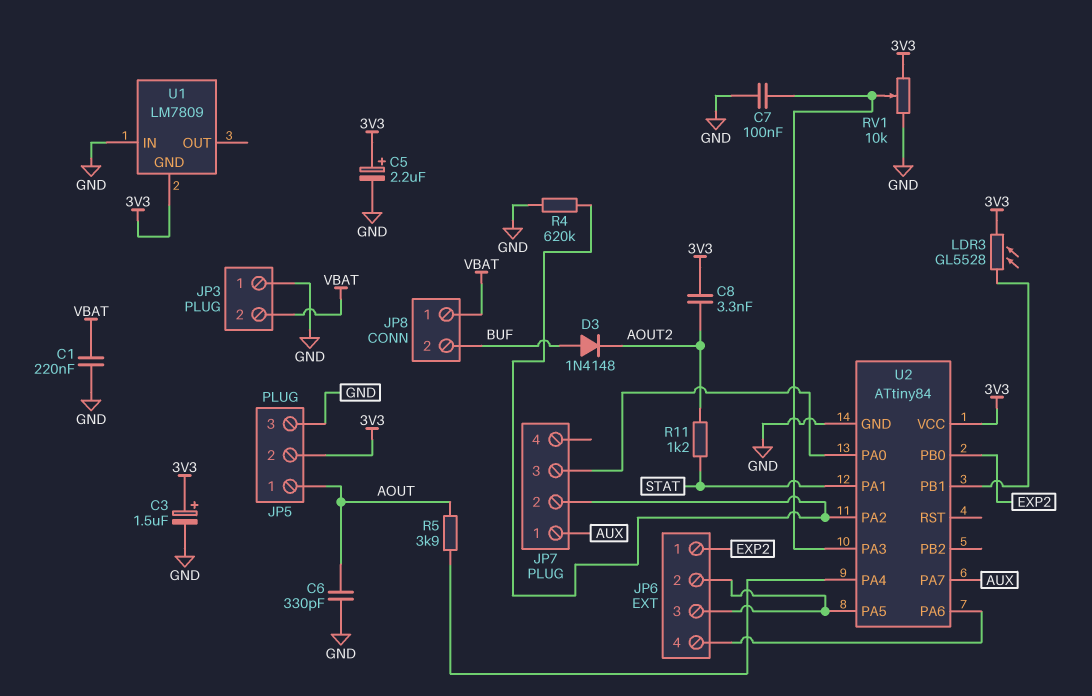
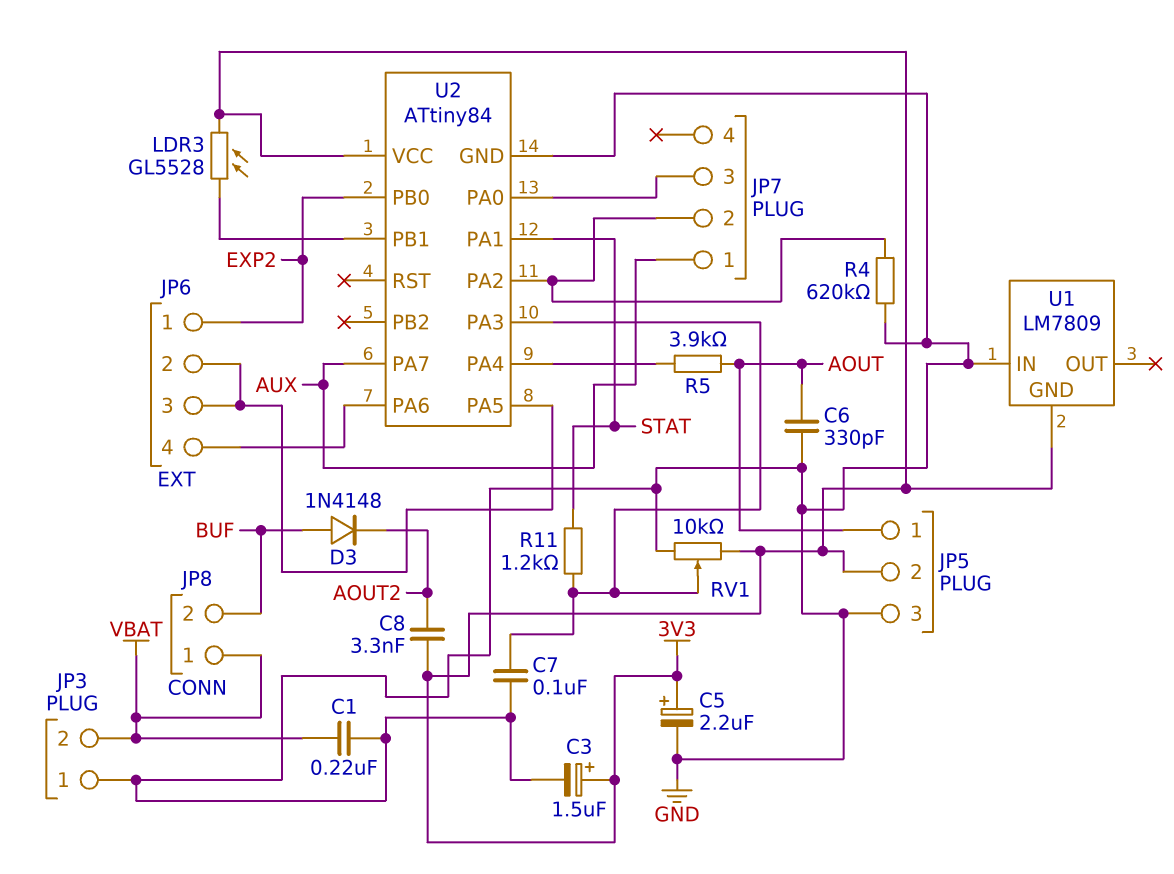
R11: 1.2k (AOUT2, STAT) -> 1.2k (STAT, U2/PA3)

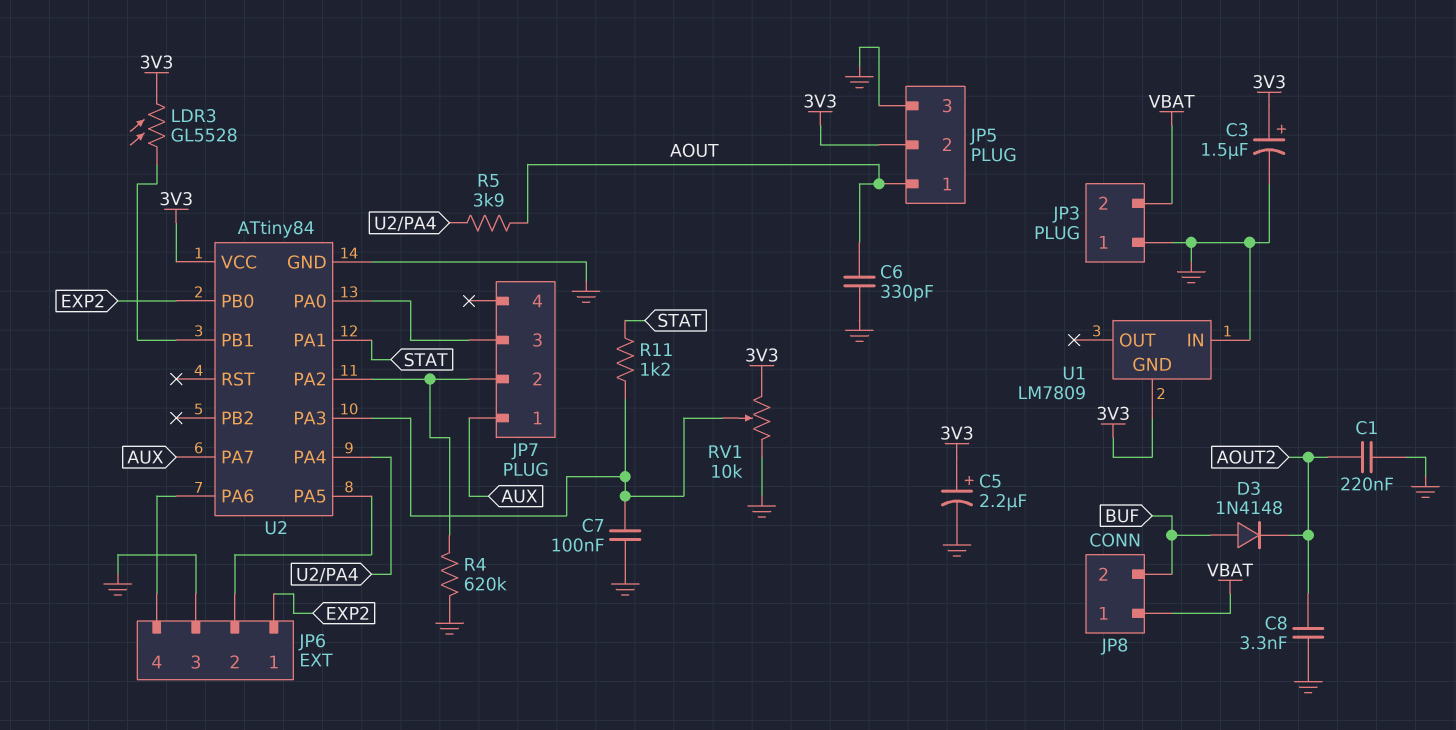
C1: 220nF (GND, VBAT) -> 220nF (AOUT2, GND)
C8: 3.3nF (3V3, AOUT2) -> 3.3nF (AOUT2, GND)
JP6 pin 3: JP6/2 -> GND

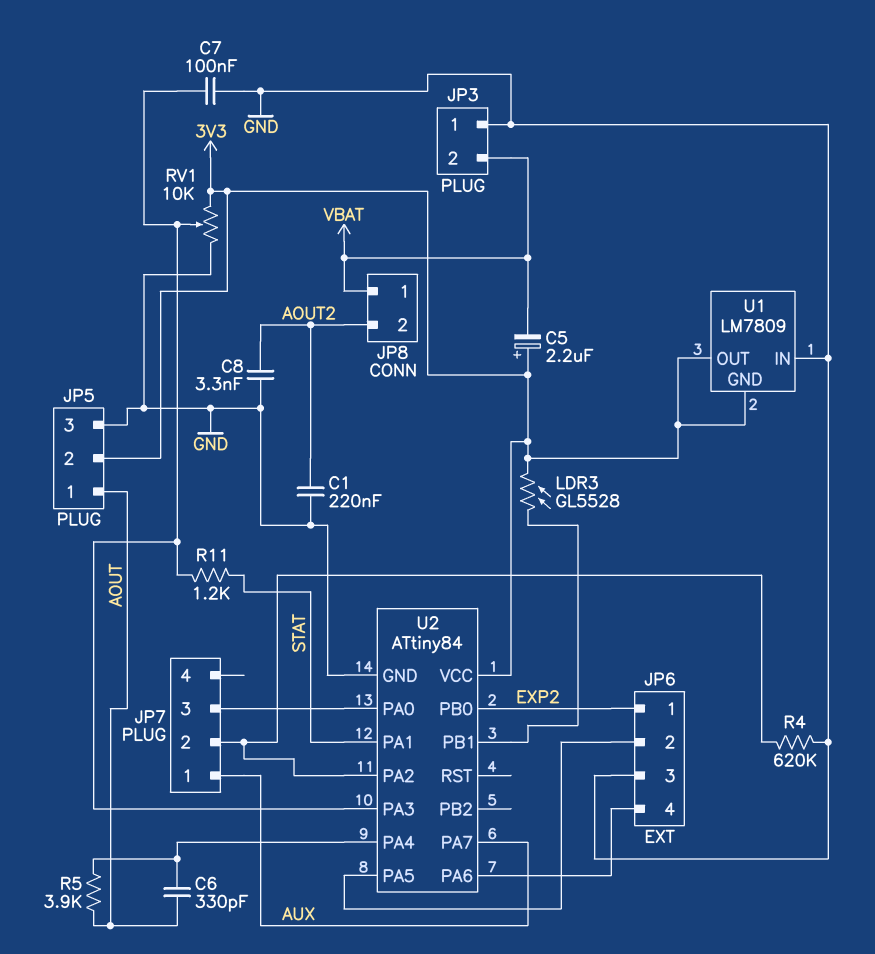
C3: 1.5uF (plus 3V3, minus GND) -> none
C5: 2.2uF (plus 3V3, minus GND) -> 2.2uF (plus 3V3, minus VBAT)
C6: 330pF (AOUT, GND) -> 330pF (AOUT, U2/PA4)
D3: diode 1N4148 (A BUF, K AOUT2) -> none
JP8 pin 2: BUF -> AOUT2
U1 pin OUT: none -> 3V3

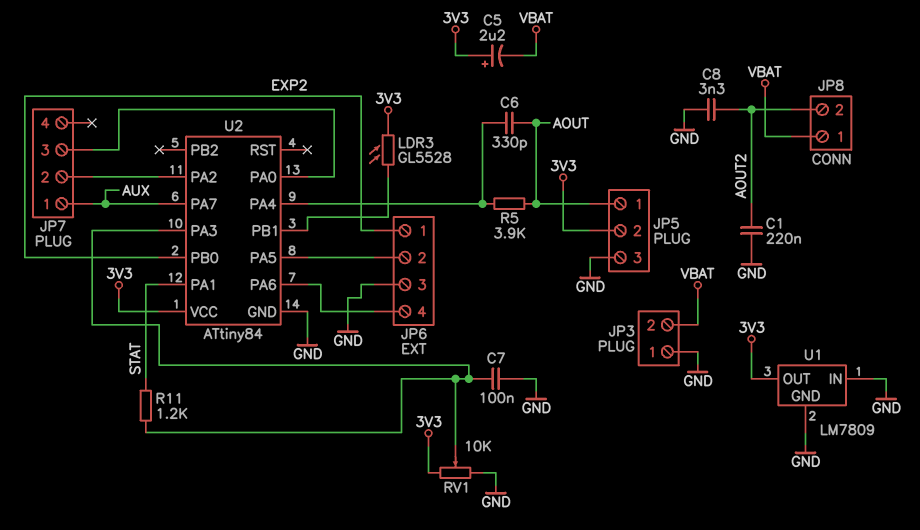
R4: 620k (GND, JP7/2) -> none
U1 pin GND: 3V3 -> GND

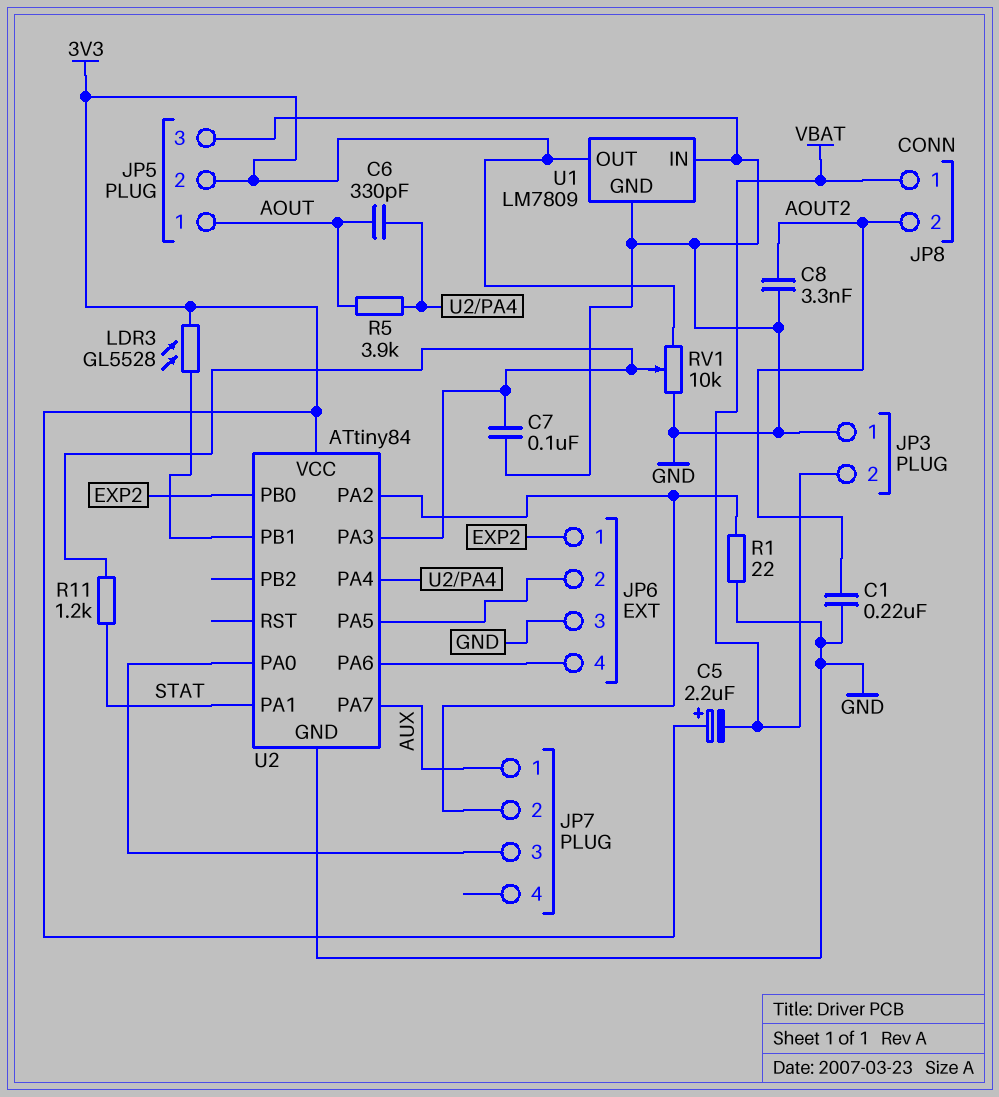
R1: none -> 22 (GND, JP7/2)

